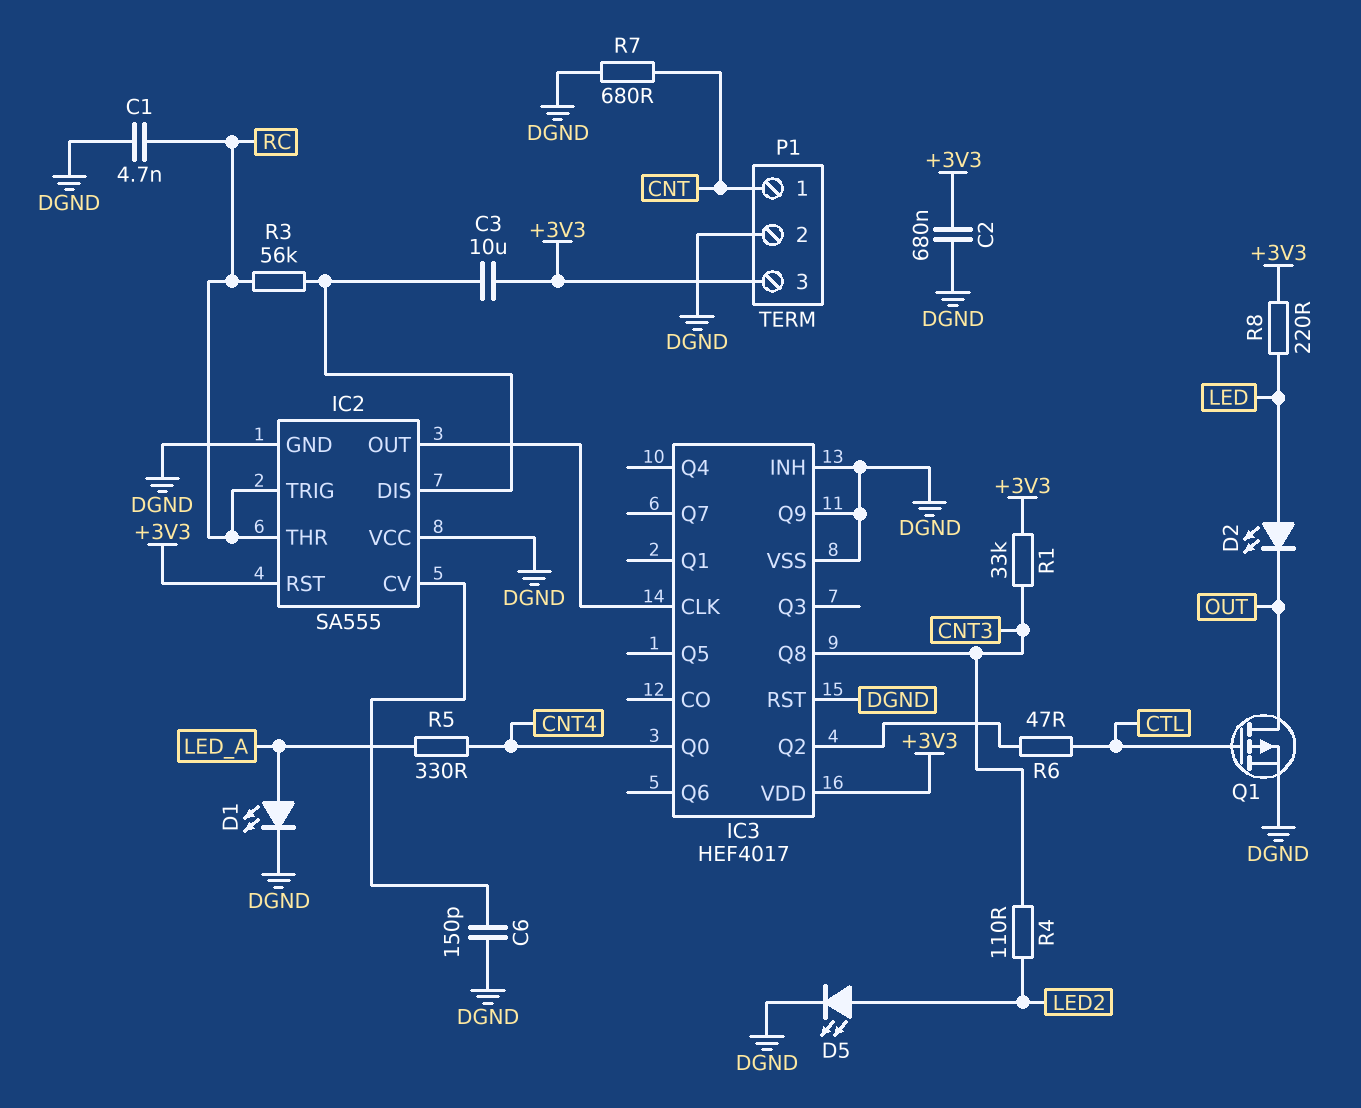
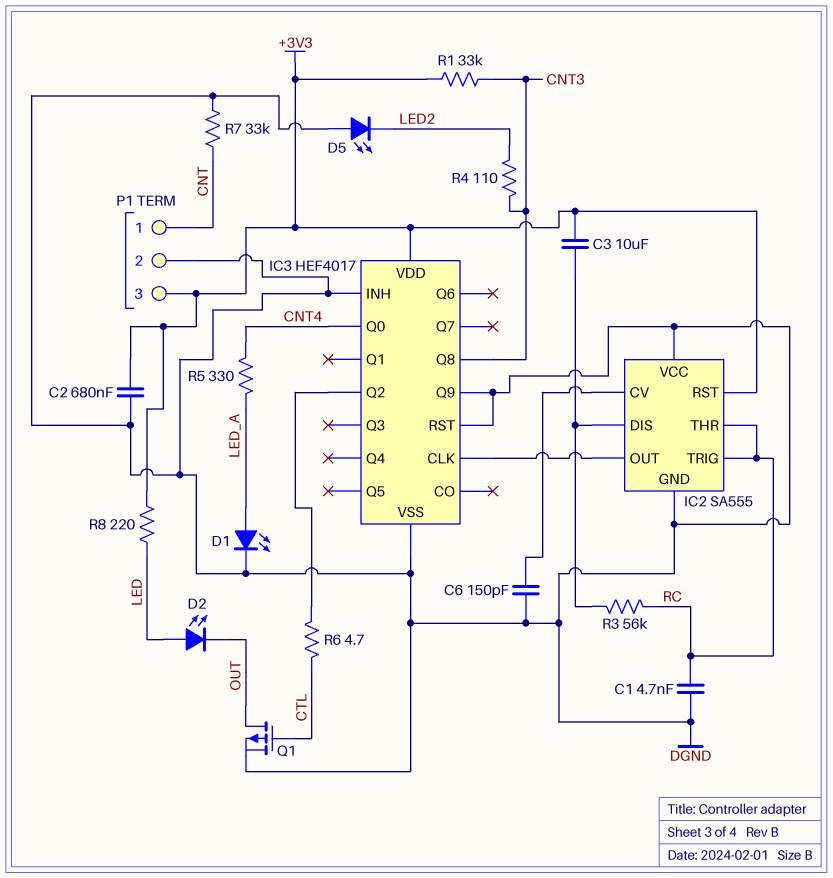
D5: LED (A LED2, K DGND) -> LED (A DGND, K LED2)
R6: 47 (CTL, IC3/Q2) -> 4.7 (CTL, IC3/Q2)
R7: 680 (CNT, DGND) -> 33k (CNT, DGND)

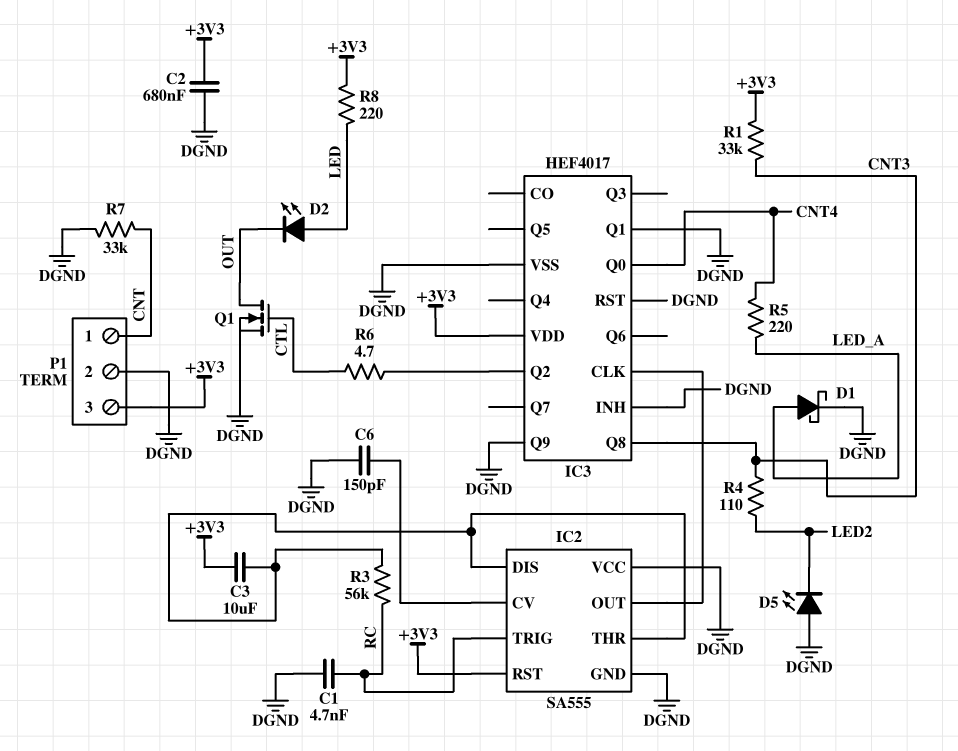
D1: LED (A LED_A, K DGND) -> schottky (A LED_A, K DGND)
IC2 pin THR: RC -> IC2/DIS
IC3 pin Q1: none -> DGND
Q1: PMOS (G CTL, D OUT, S DGND) -> NMOS (G CTL, D OUT, S DGND)
R5: 330 (CNT4, LED_A) -> 220 (CNT4, LED_A)

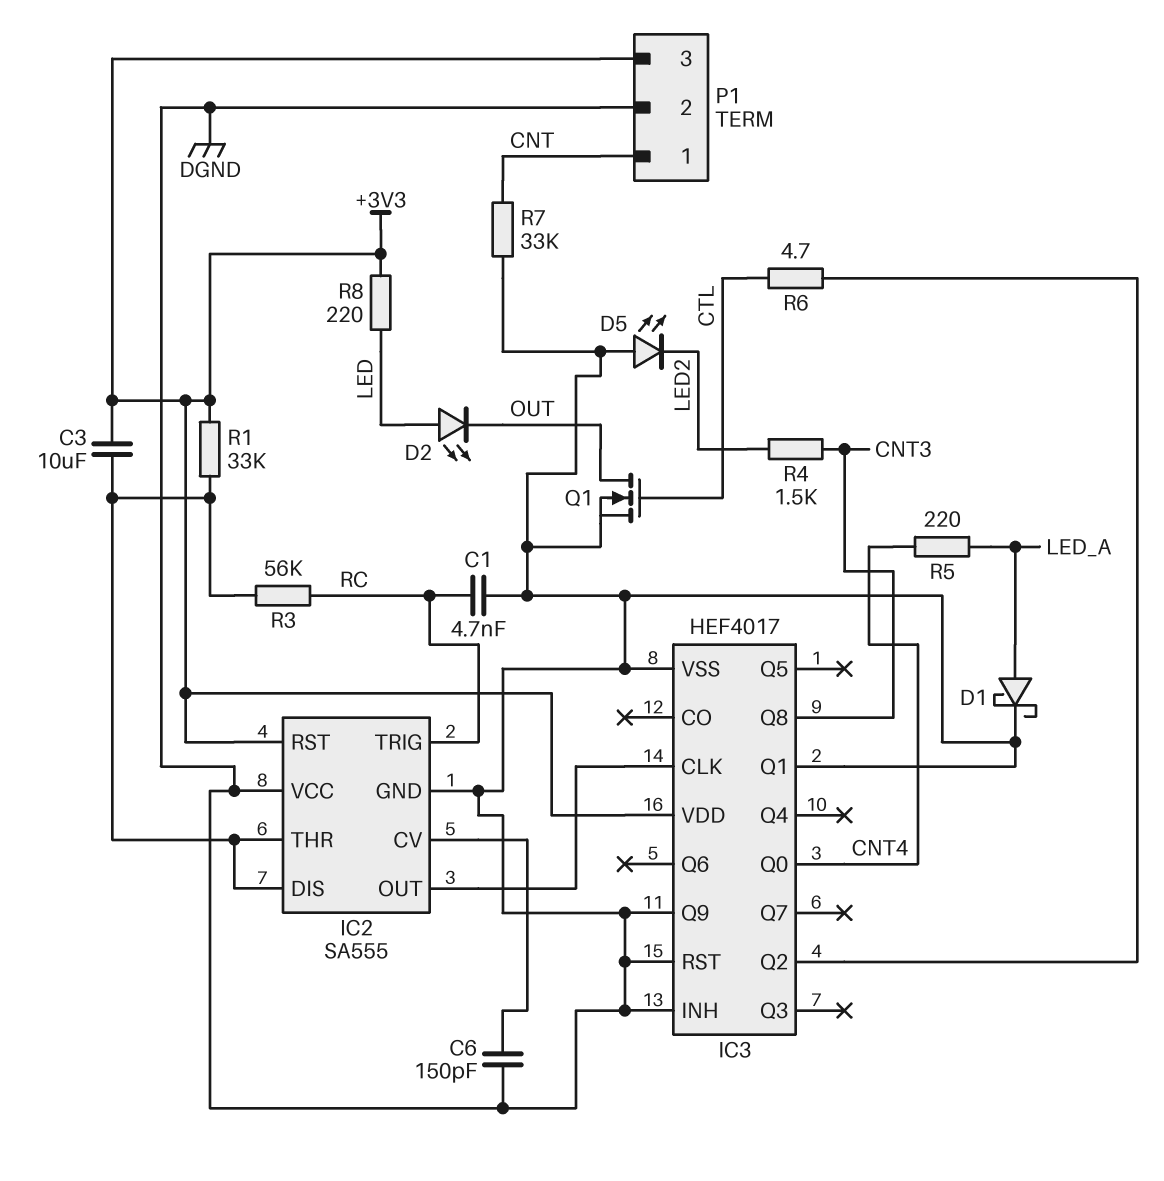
C2: 680nF (+3V3, DGND) -> none
R1: 33k (+3V3, CNT3) -> 33k (+3V3, IC2/DIS)
R4: 110 (CNT3, LED2) -> 1.5k (CNT3, LED2)

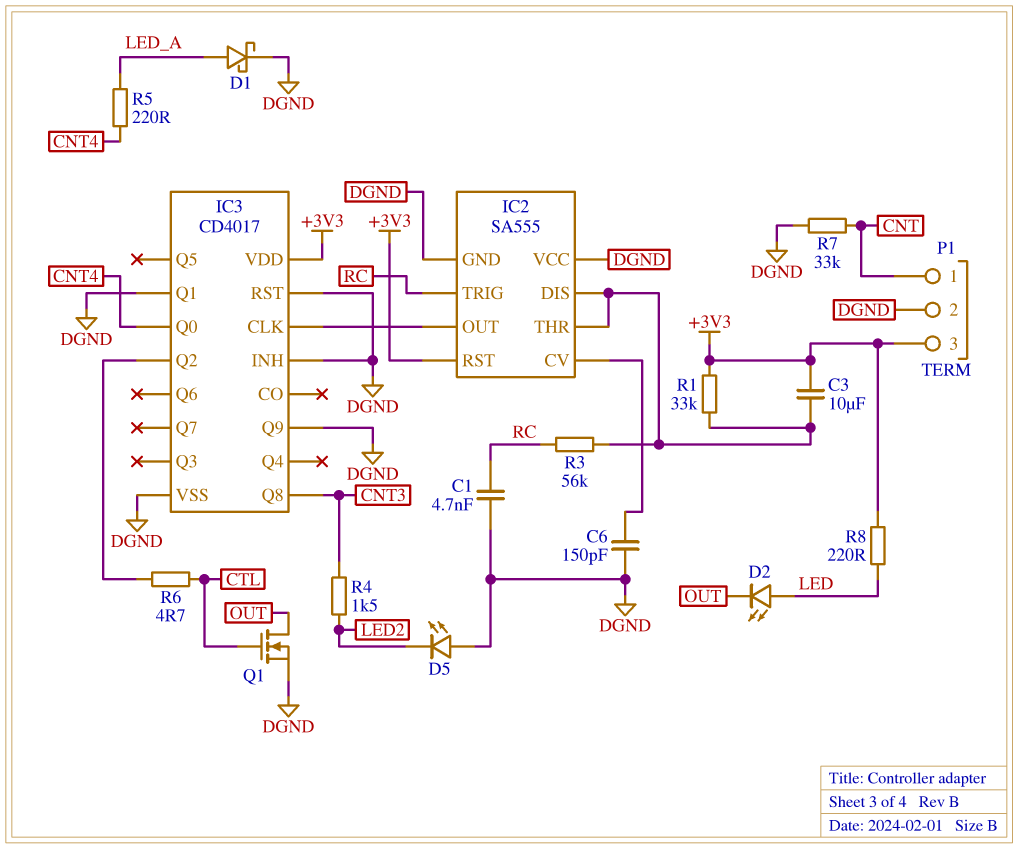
IC3: HEF4017 -> CD4017

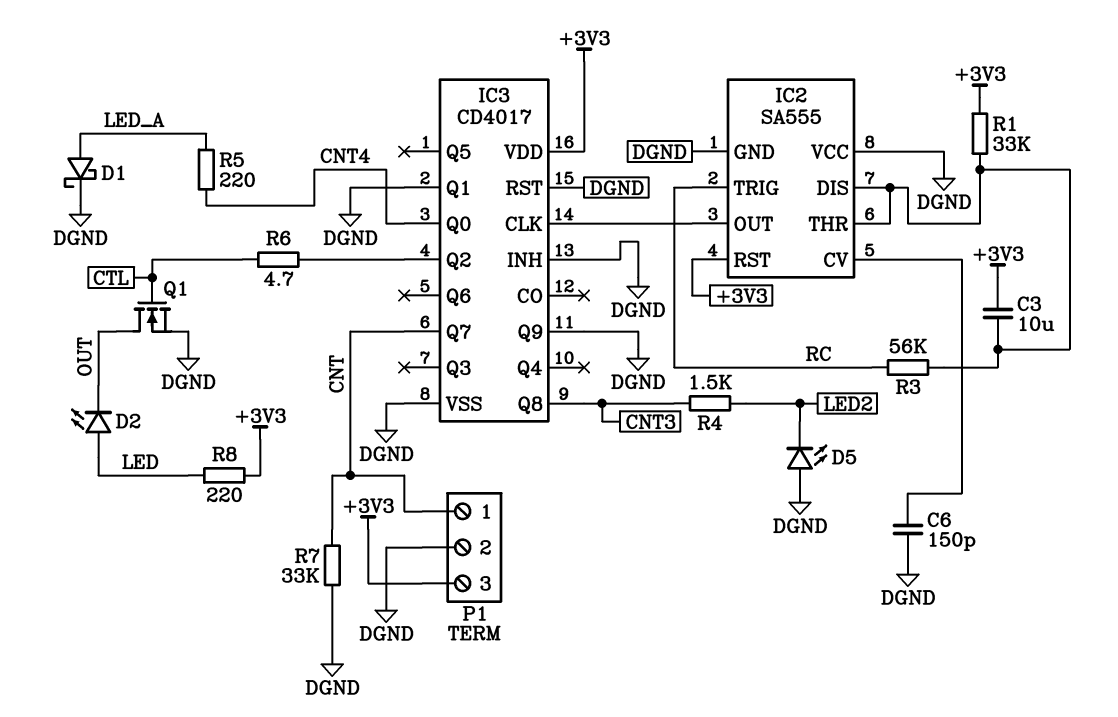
C1: 4.7nF (DGND, RC) -> none
IC3 pin Q7: none -> CNT

